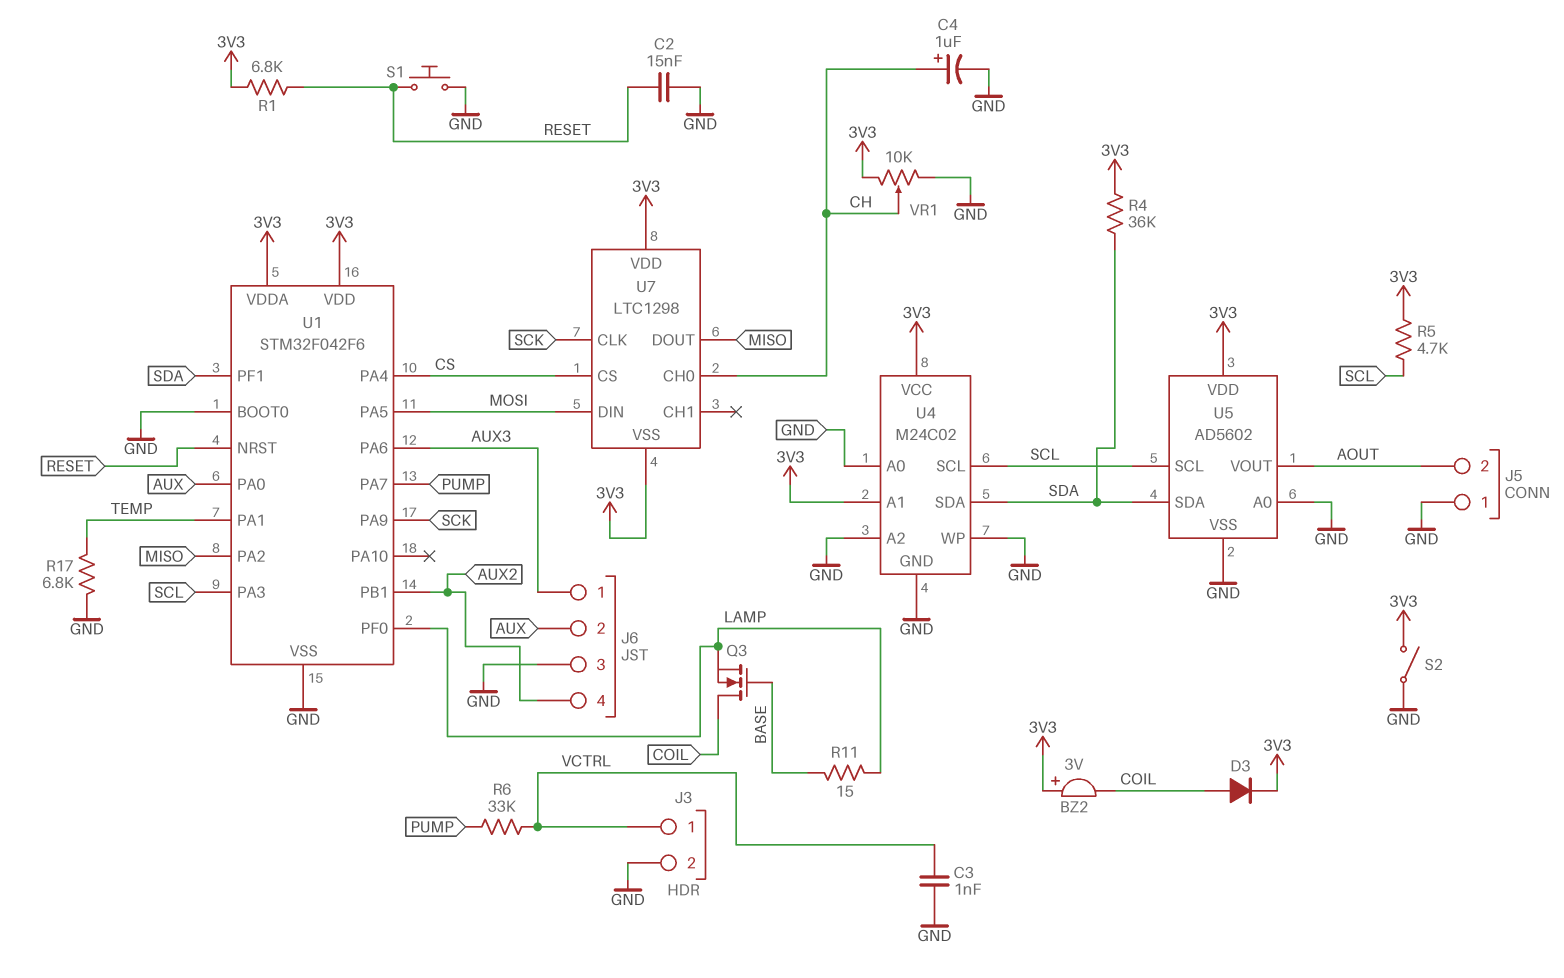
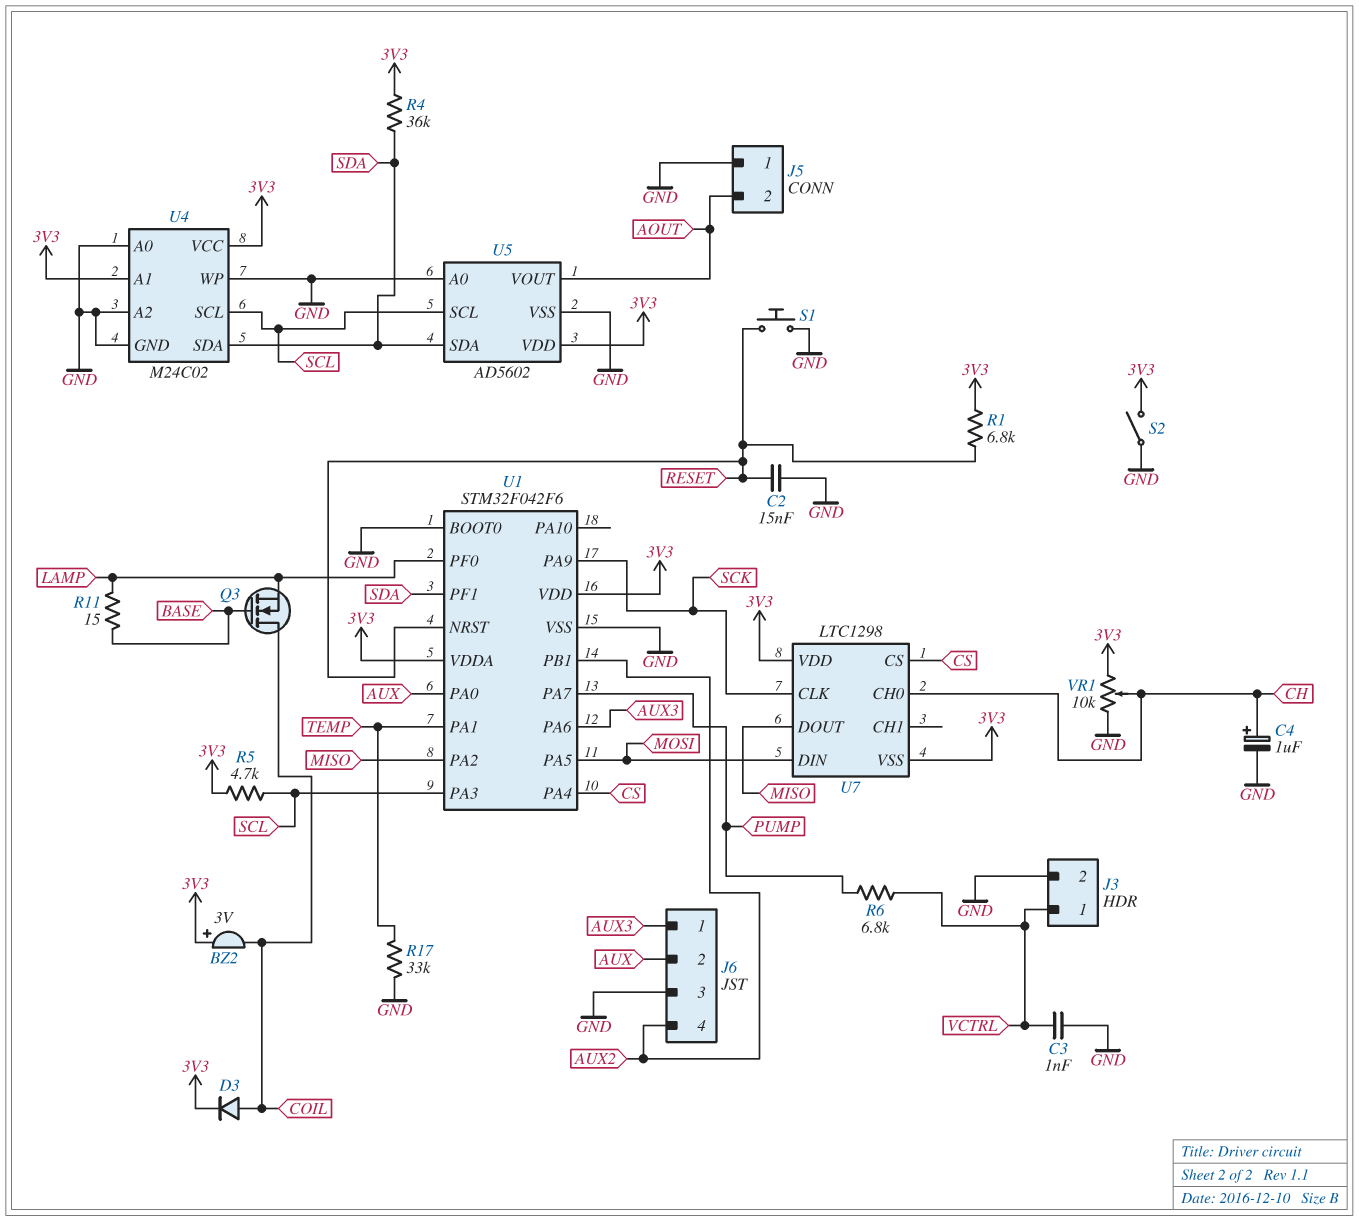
R6: 33k (PUMP, VCTRL) -> 6.8k (PUMP, VCTRL)
R17: 6.8k (GND, TEMP) -> 33k (GND, TEMP)

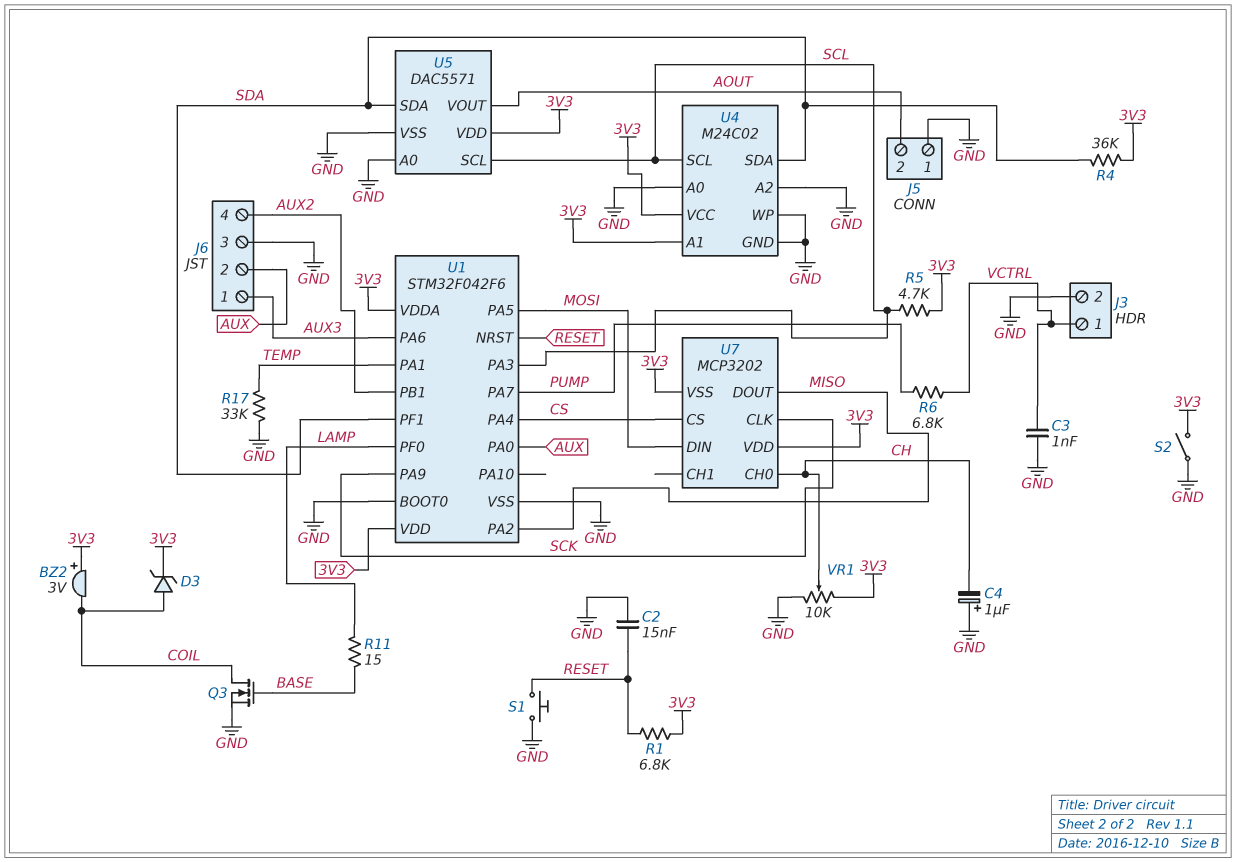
C4: 1uF (plus CH, minus GND) -> 1uF (plus GND, minus CH)
D3: diode (A COIL, K 3V3) -> zener (A COIL, K 3V3)
Q3: NMOS (G BASE, D COIL, S LAMP) -> NMOS (G BASE, D COIL, S GND)
U5: AD5602 -> DAC5571
U7: LTC1298 -> MCP3202

